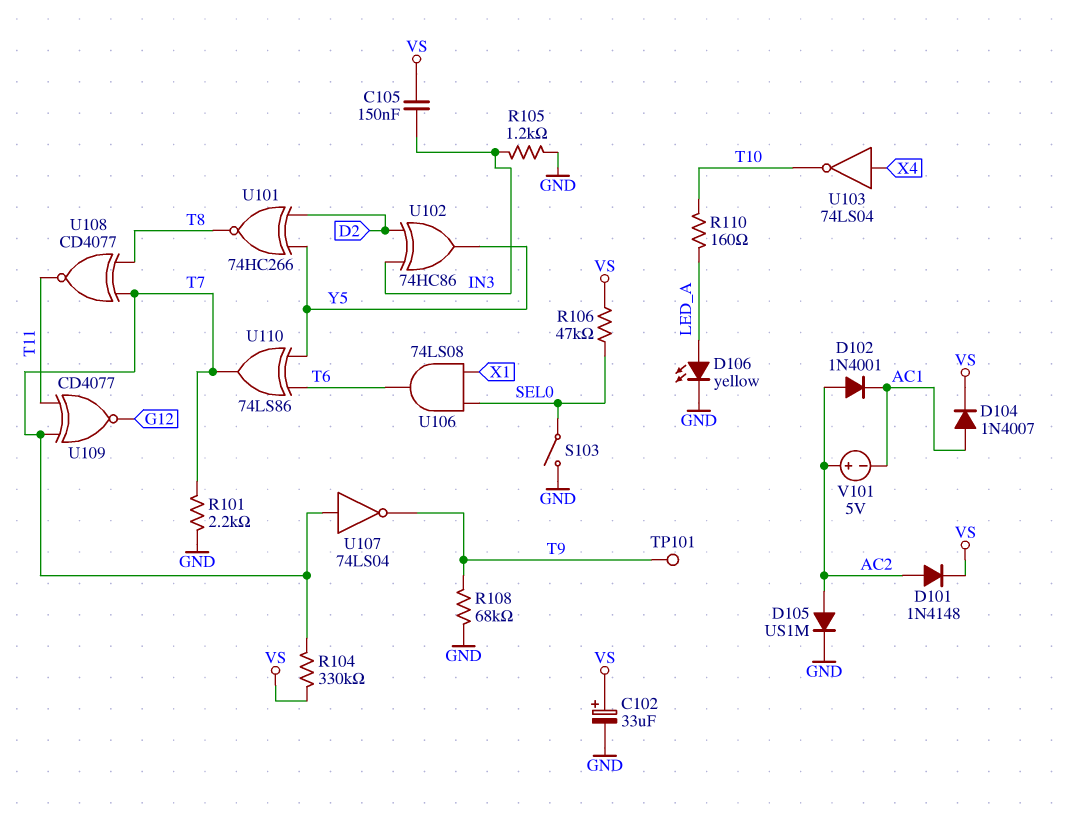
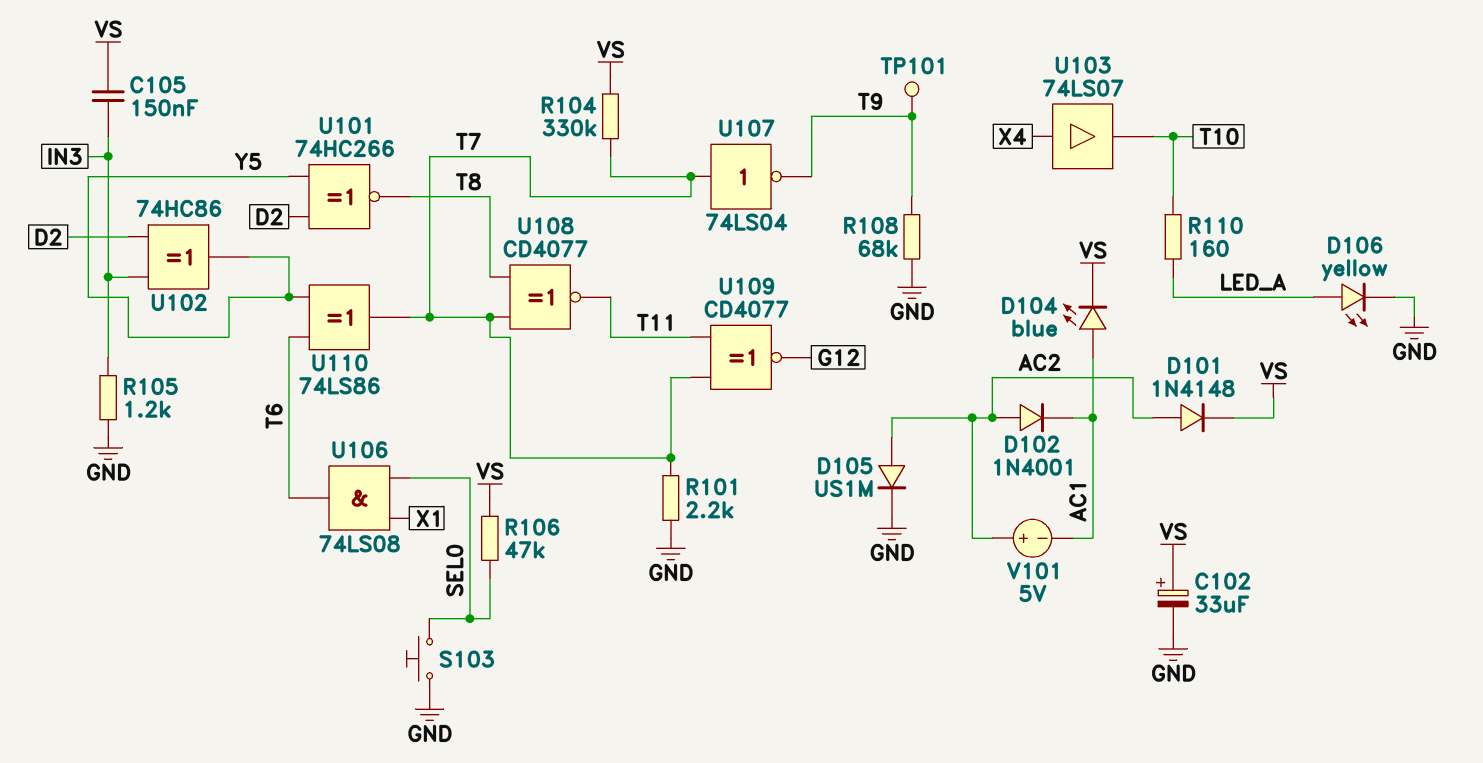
D104: diode 1N4007 (A AC1, K VS) -> LED blue (A AC1, K VS)
S103: switch (GND, SEL0) -> button (GND, SEL0)
U103: NOT 74LS04 (in X4, out T10) -> buffer 74LS07 (in X4, out T10)

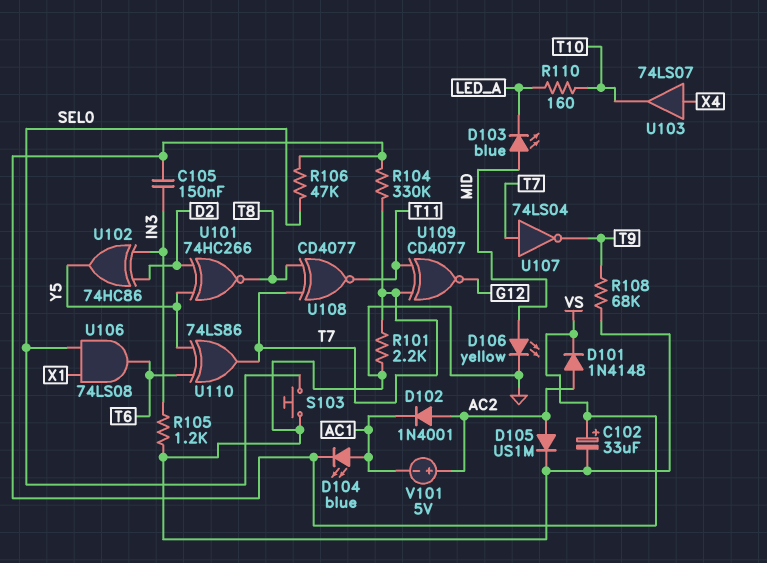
D103: none -> LED blue (A MID, K LED_A)
D106: LED yellow (A LED_A, K GND) -> LED yellow (A MID, K GND)
TP101: test point (T9) -> none

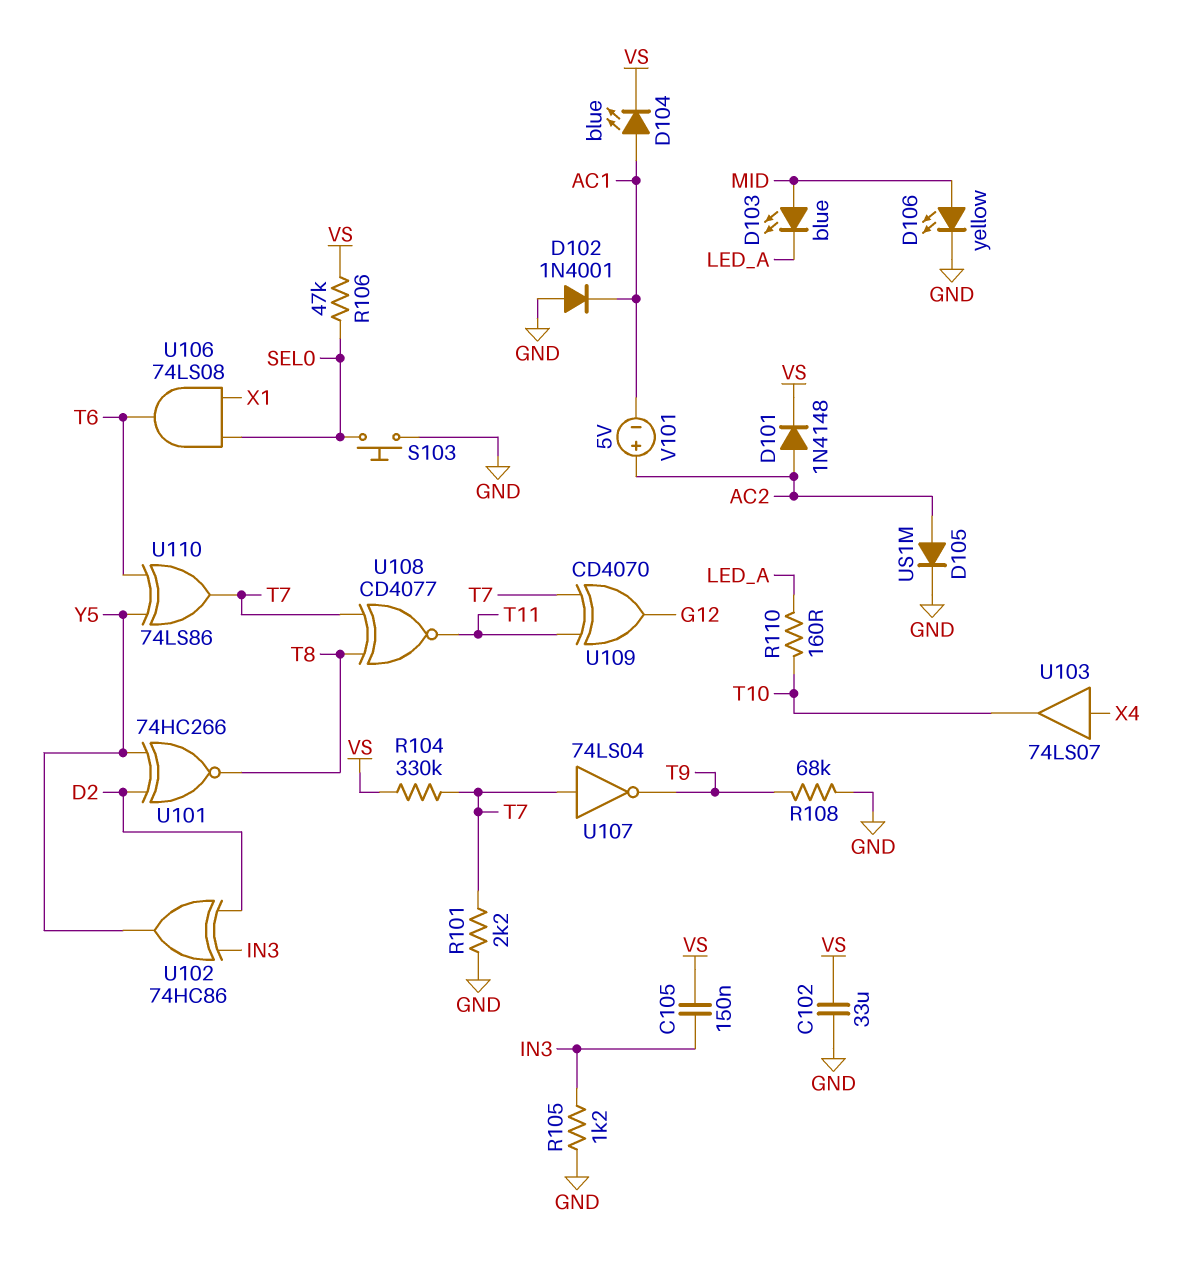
C102: 33uF (plus VS, minus GND) -> 33uF (GND, VS)
D102: diode 1N4001 (A AC2, K AC1) -> diode 1N4001 (A GND, K AC1)
U109: XNOR CD4077 (in T7, in T11, out G12) -> XOR CD4070 (in T7, in T11, out G12)

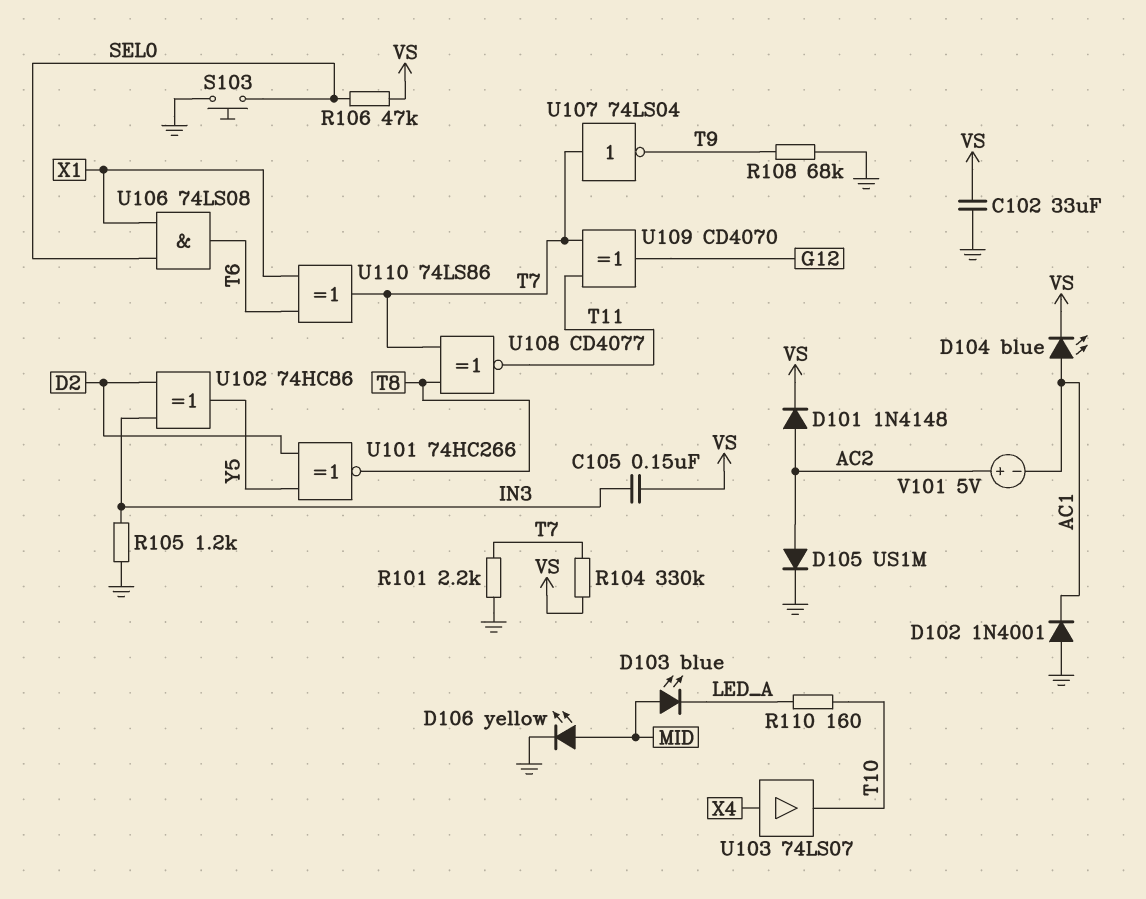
U110: XOR 74LS86 (in T6, in Y5, out T7) -> XOR 74LS86 (in T6, in X1, out T7)

